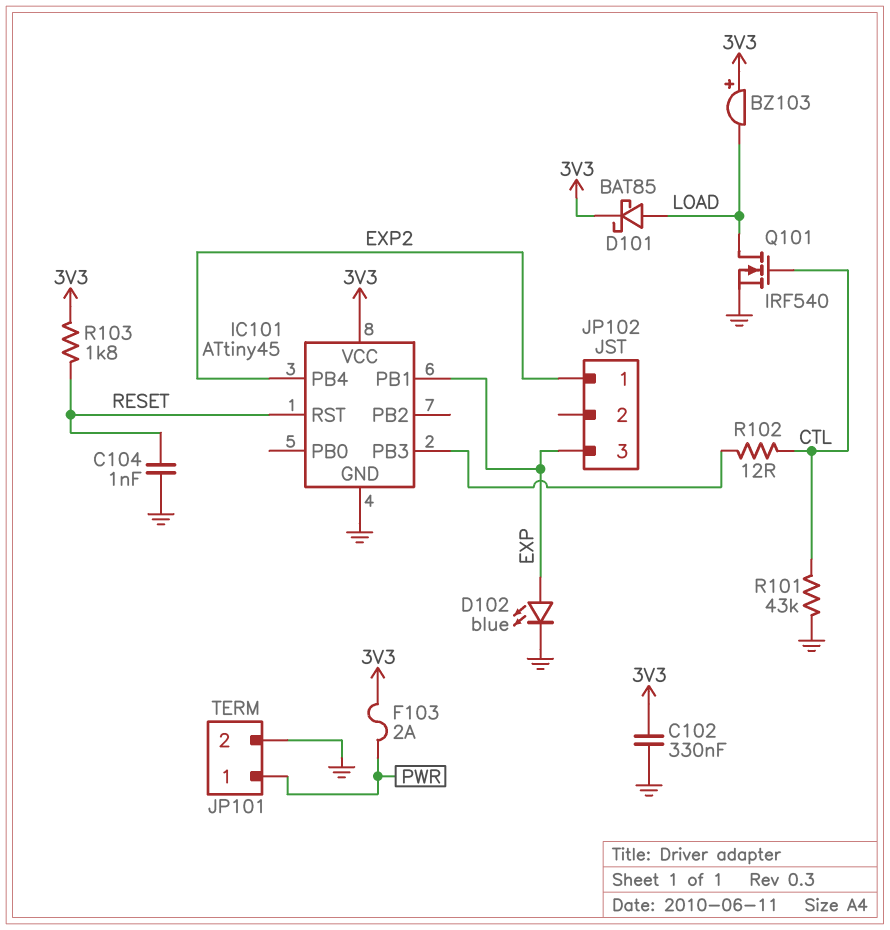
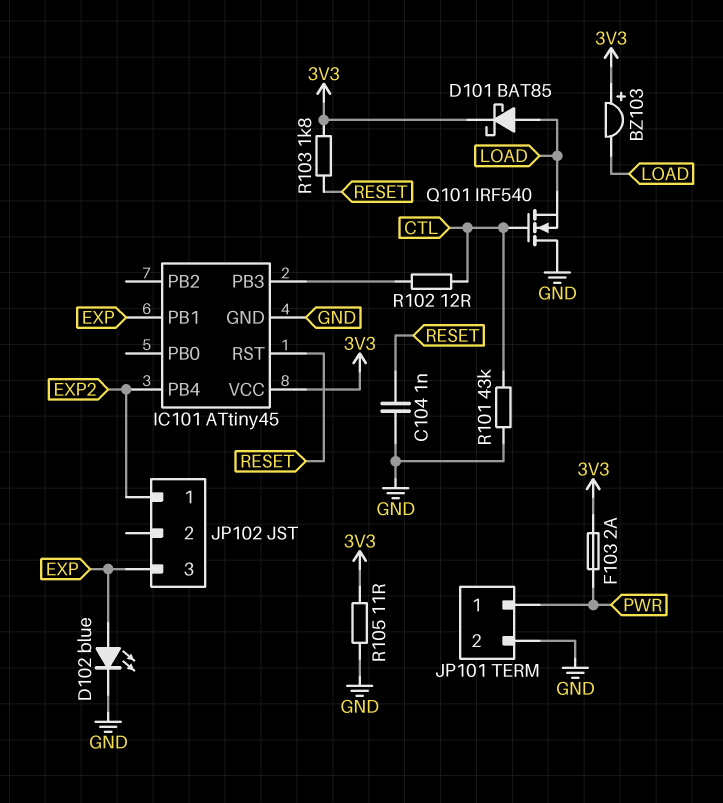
C102: 330nF (3V3, GND) -> none
Q101: NMOS IRF540 (G CTL, D LOAD, S GND) -> NMOS IRF540 (G CTL, D GND, S LOAD)
R105: none -> 11 (3V3, GND)

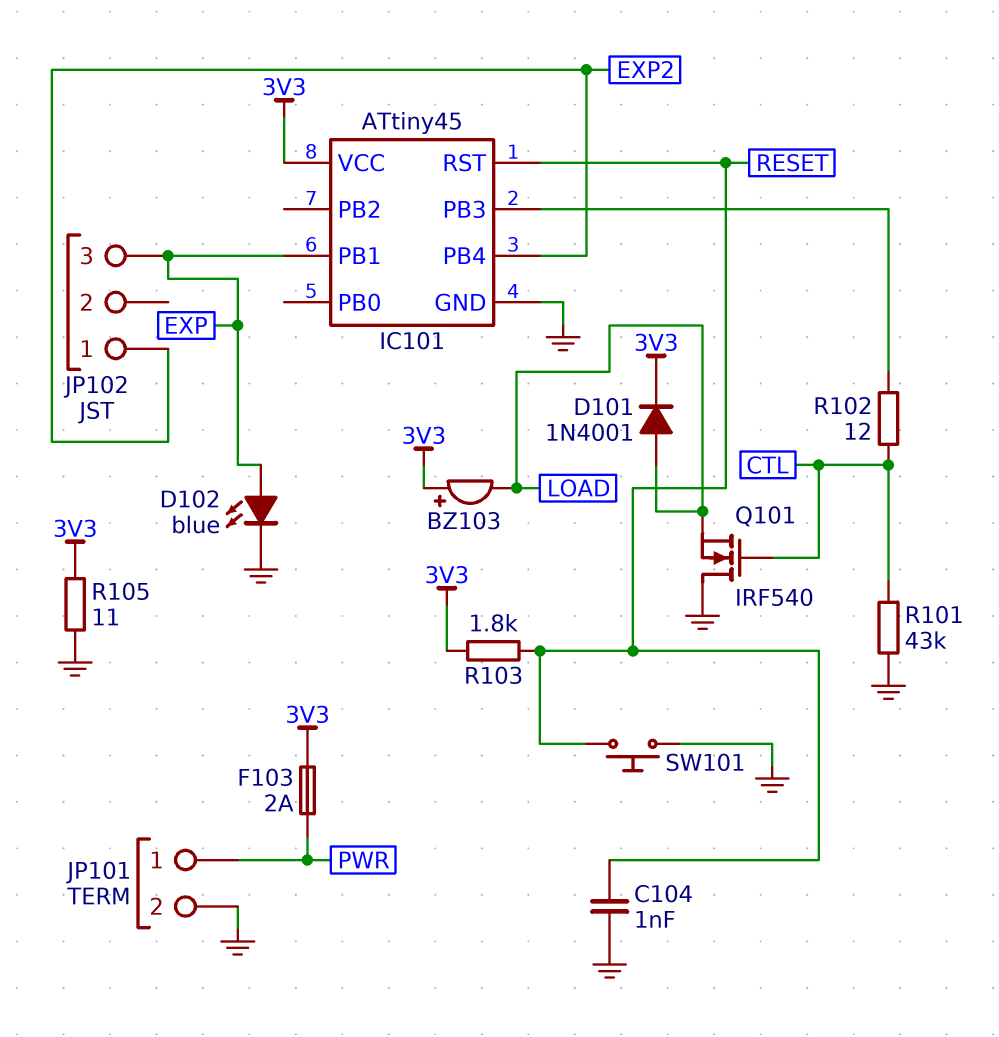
D101: schottky BAT85 (A LOAD, K 3V3) -> diode 1N4001 (A LOAD, K 3V3)
SW101: none -> button (GND, RESET)

